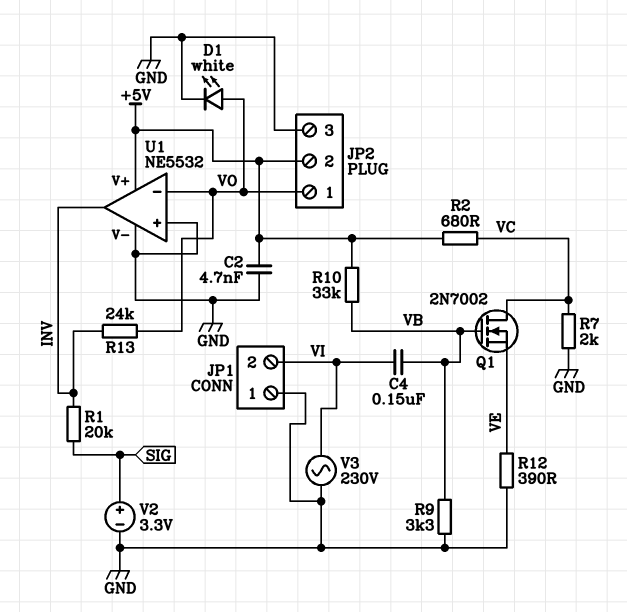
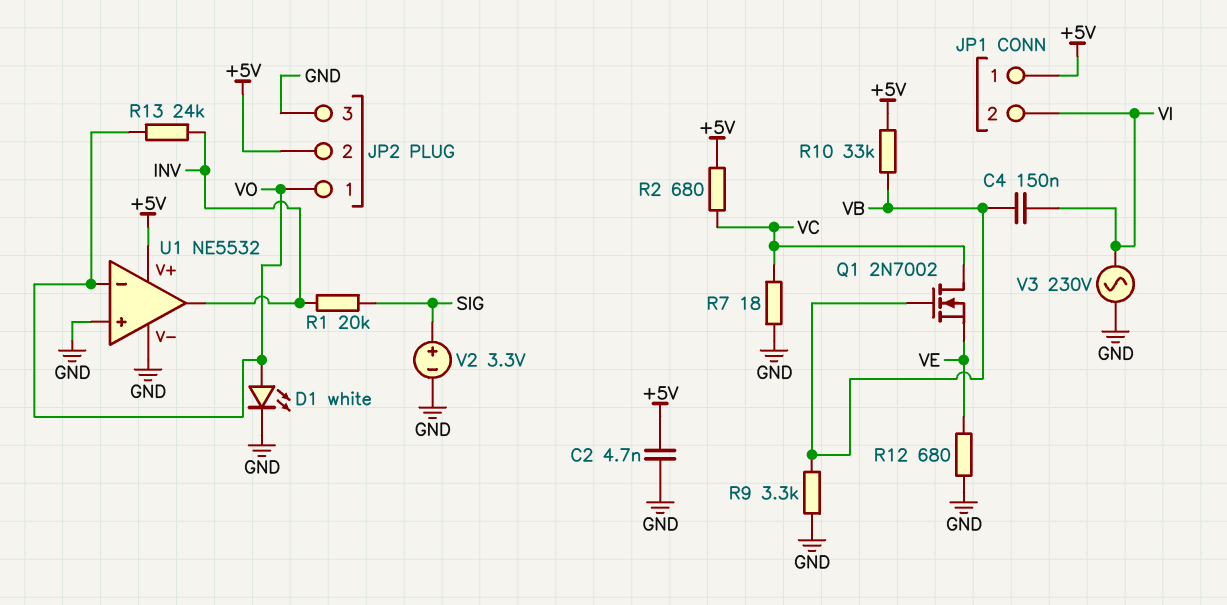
JP1 pin 1: GND -> +5V
R7: 2k (GND, VC) -> 18 (GND, VC)
R12: 390 (GND, VE) -> 680 (GND, VE)

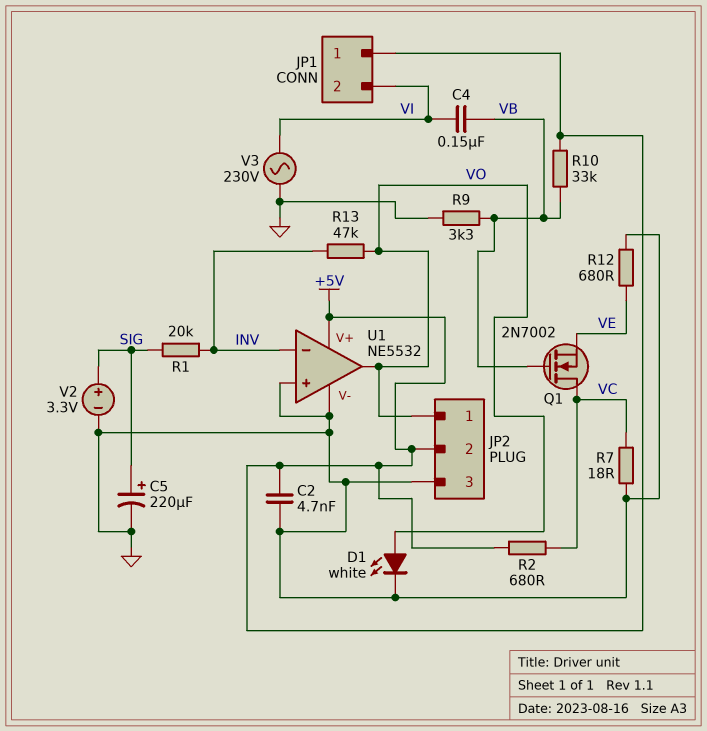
C5: none -> 220uF (plus SIG, minus GND)
R13: 24k (INV, VO) -> 47k (INV, VO)
U1 pin in-: VO -> INV
U1 pin out: INV -> VO

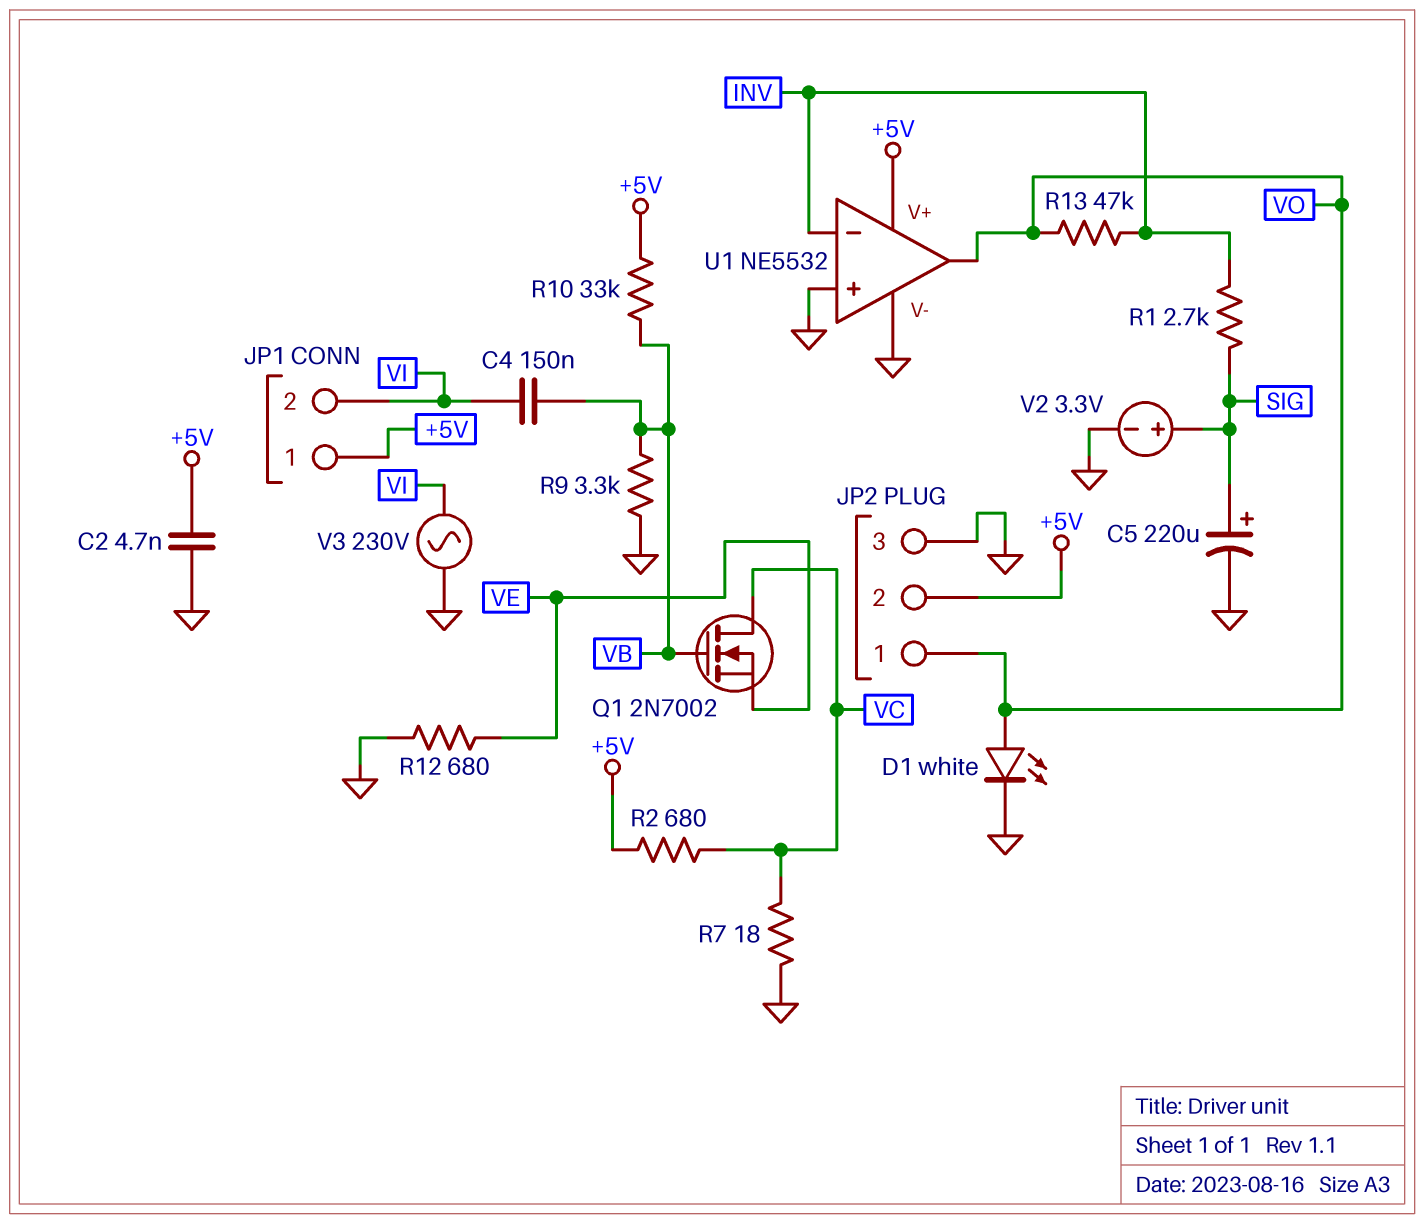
R1: 20k (INV, SIG) -> 2.7k (INV, SIG)

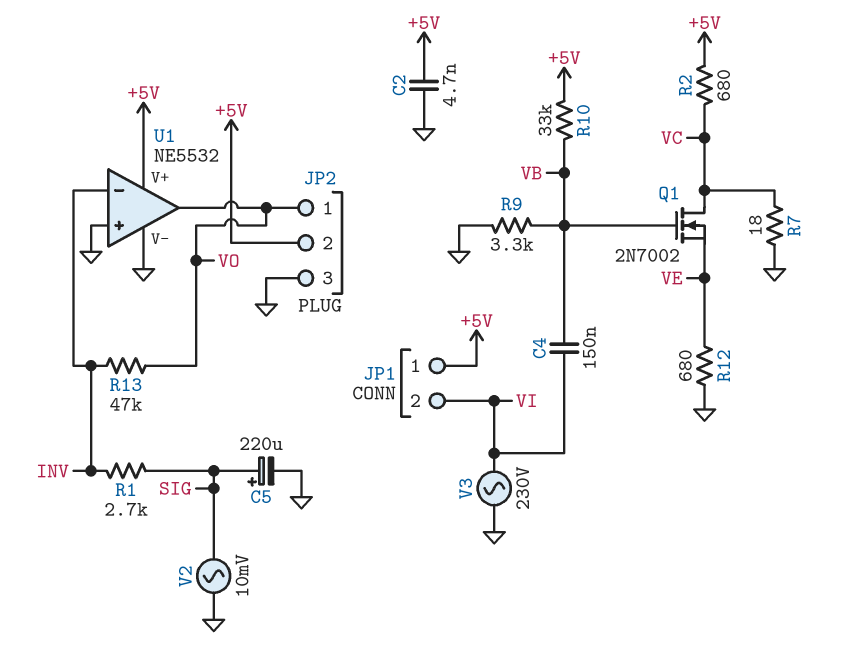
D1: LED white (A VO, K GND) -> none
V2: 3.3V (plus SIG, minus GND) -> AC 10mV (GND, SIG)

